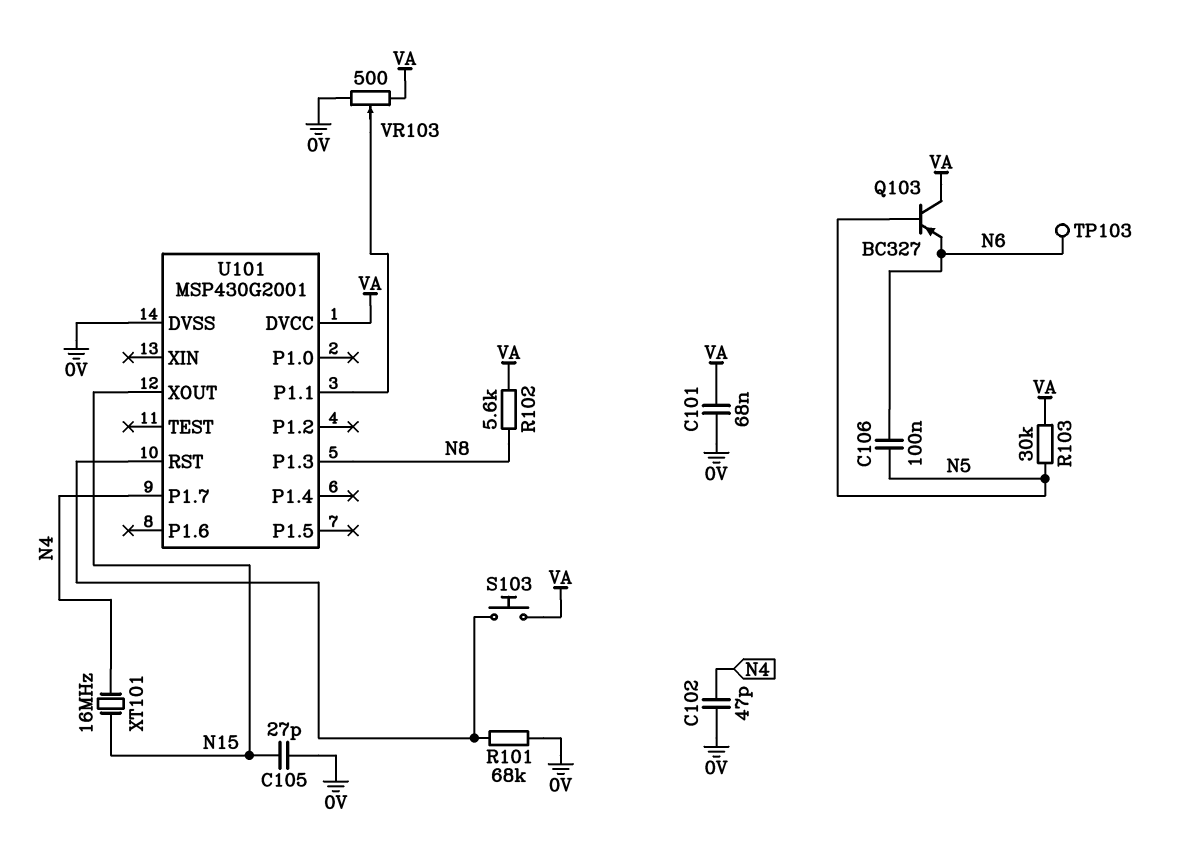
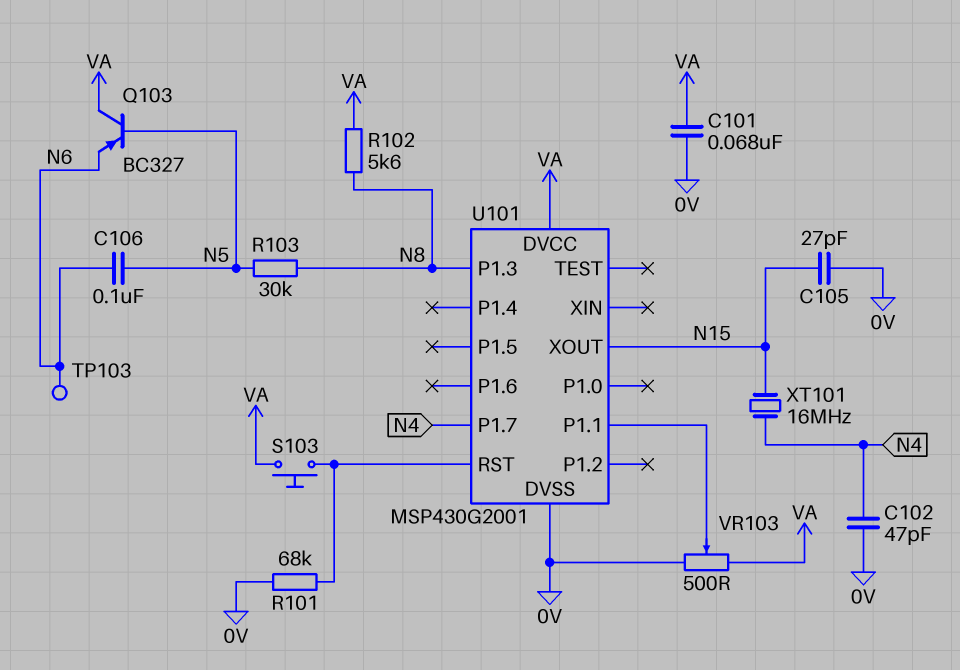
R103: 30k (N5, VA) -> 30k (N5, N8)

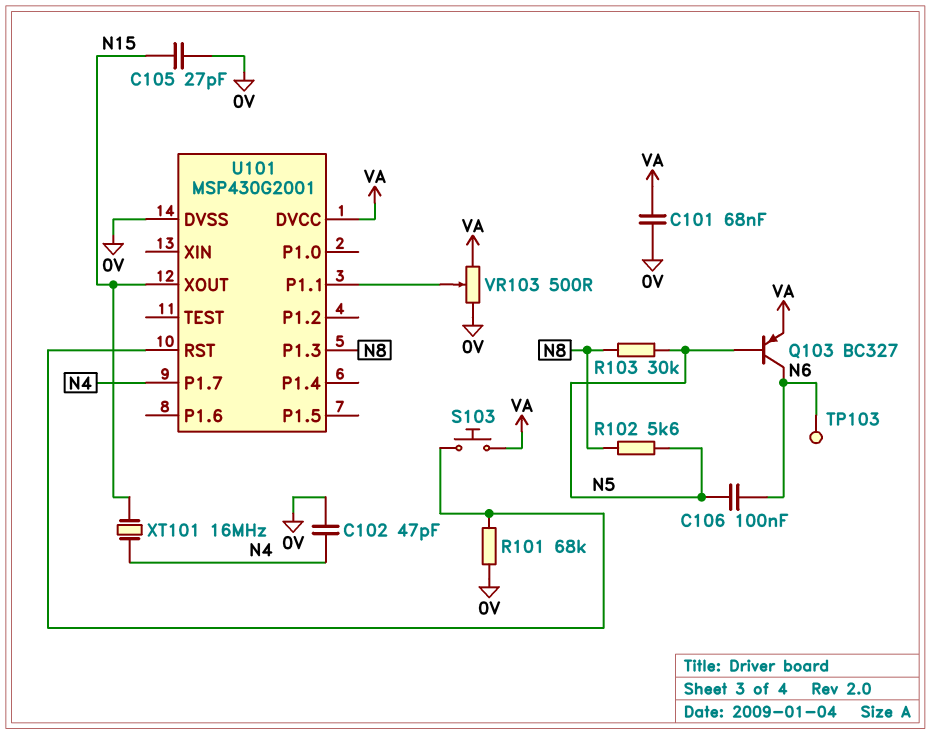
Q103: PNP BC327 (B N5, C VA, E N6) -> PNP BC327 (B N5, C N6, E VA)
R102: 5.6k (N8, VA) -> 5.6k (N5, N8)

